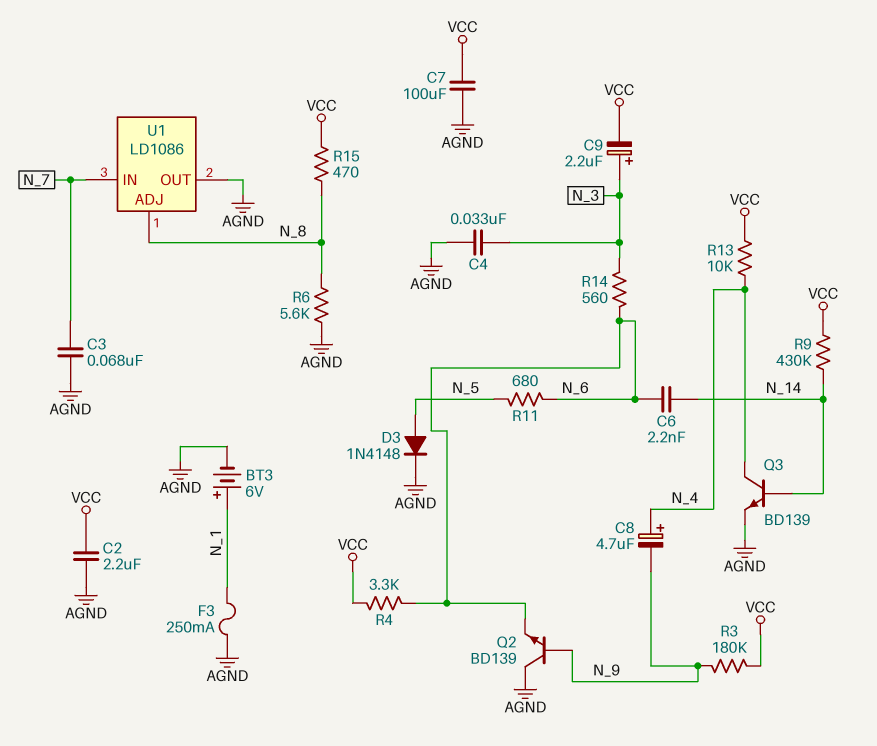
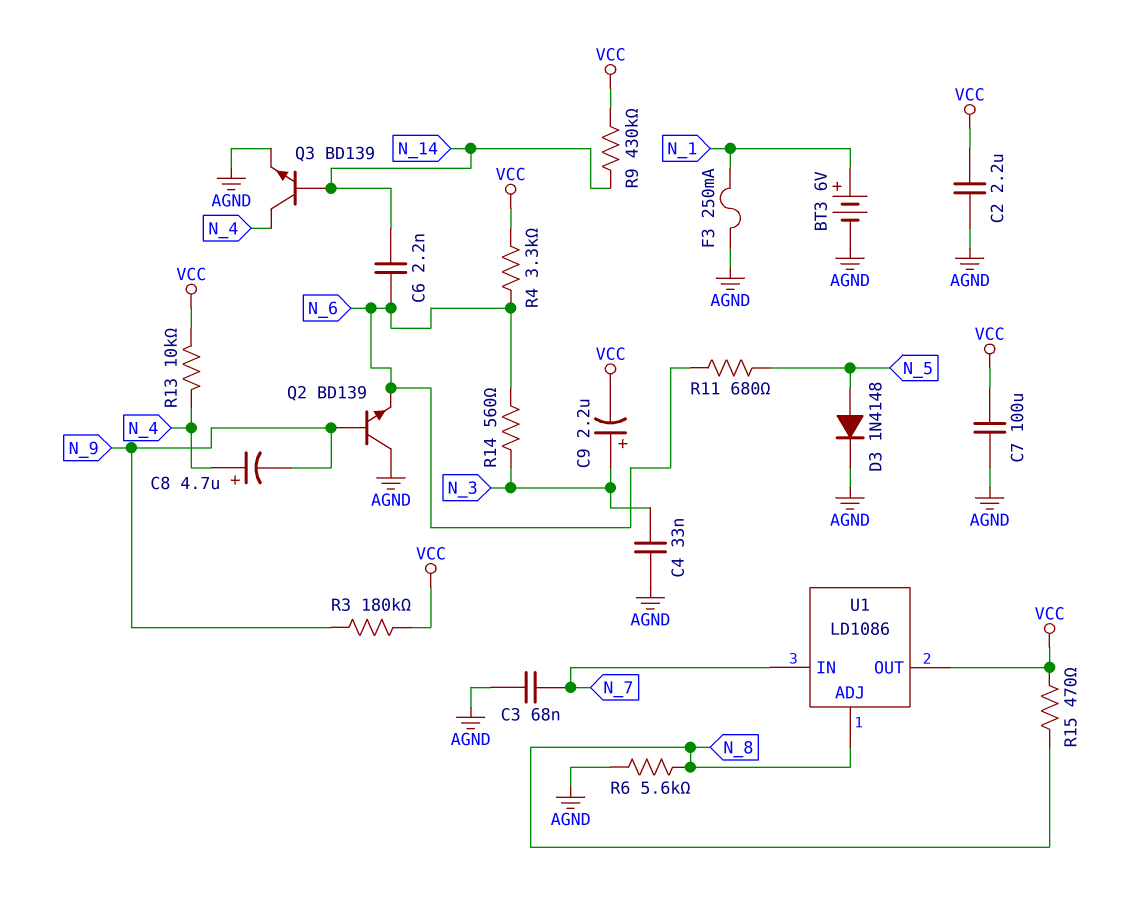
U1 pin OUT: AGND -> VCC

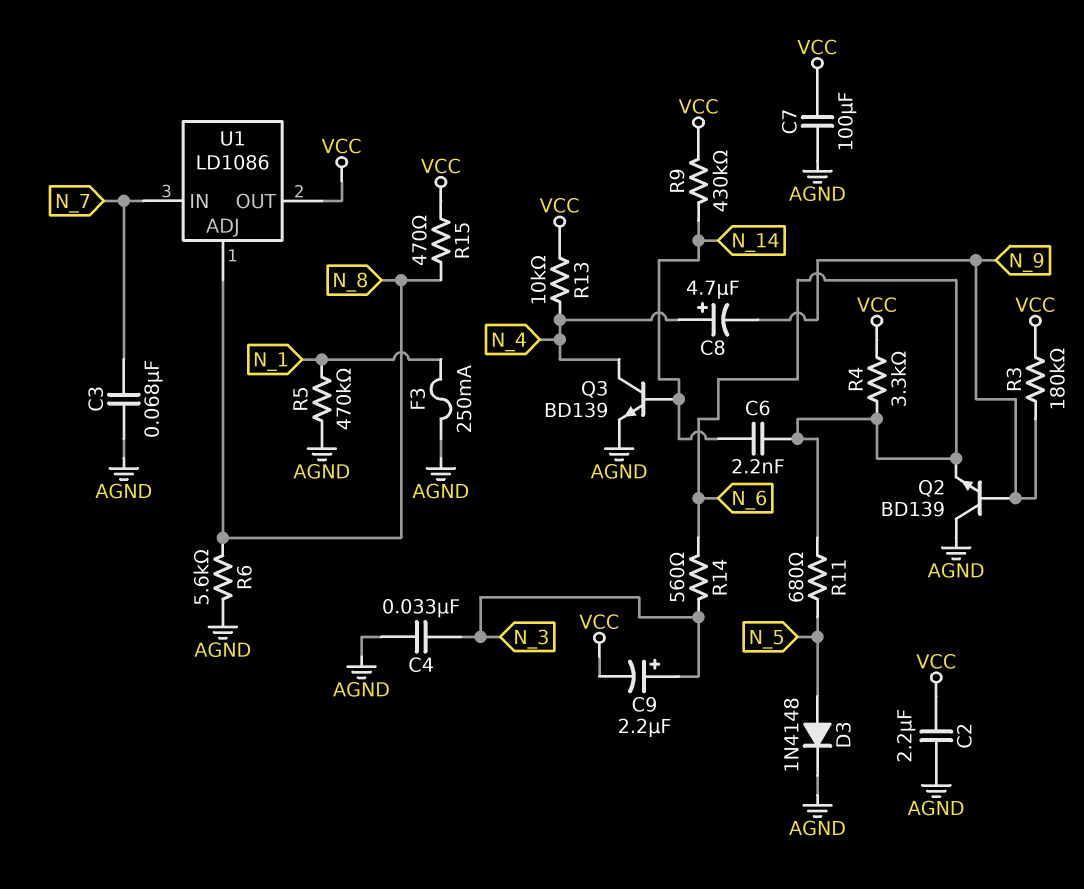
BT3: 6V (plus N_1, minus AGND) -> none
R5: none -> 470k (AGND, N_1)

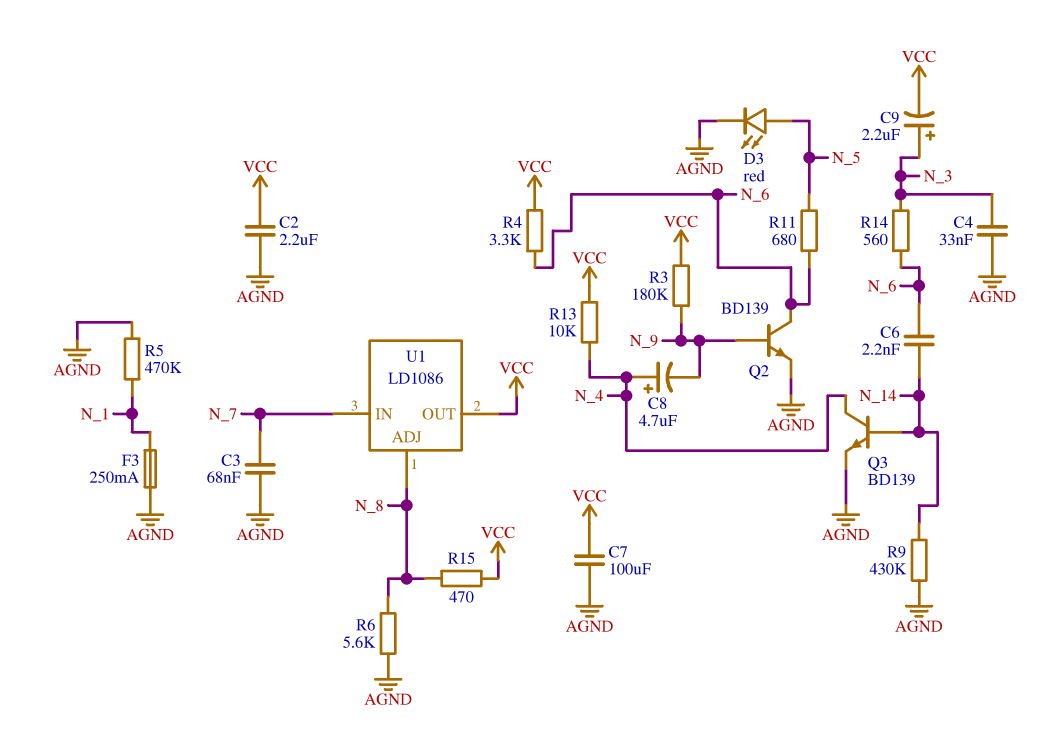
D3: diode 1N4148 (A N_5, K AGND) -> LED red (A N_5, K AGND)
Q2: NPN BD139 (B N_9, C AGND, E N_6) -> NPN BD139 (B N_9, C N_6, E AGND)
R9: 430k (N_14, VCC) -> 430k (AGND, N_14)

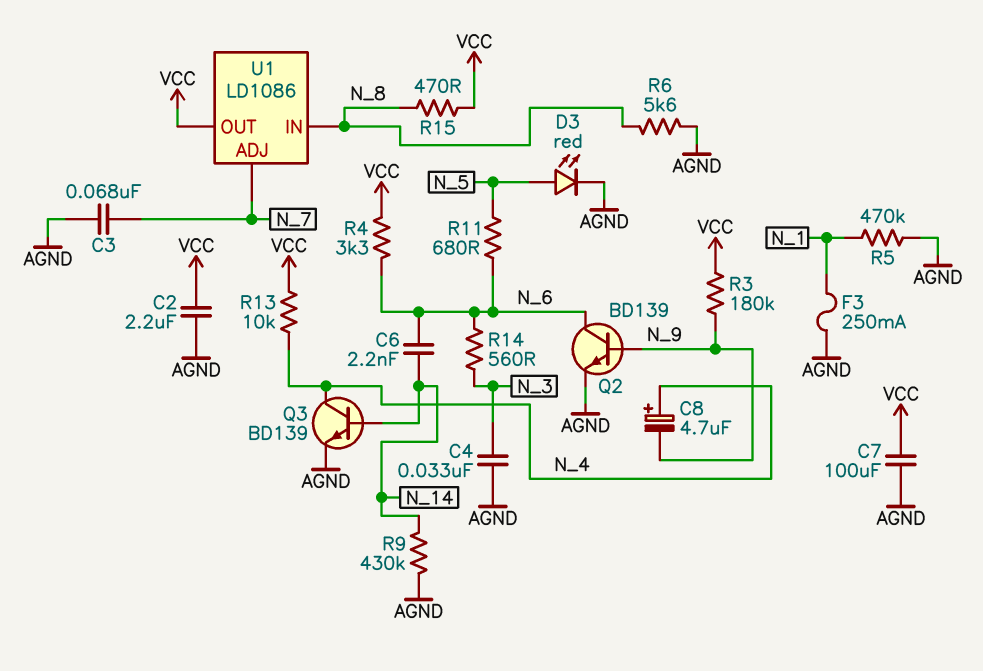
C9: 2.2uF (plus N_3, minus VCC) -> none
U1 pin ADJ: N_8 -> N_7
U1 pin IN: N_7 -> N_8

